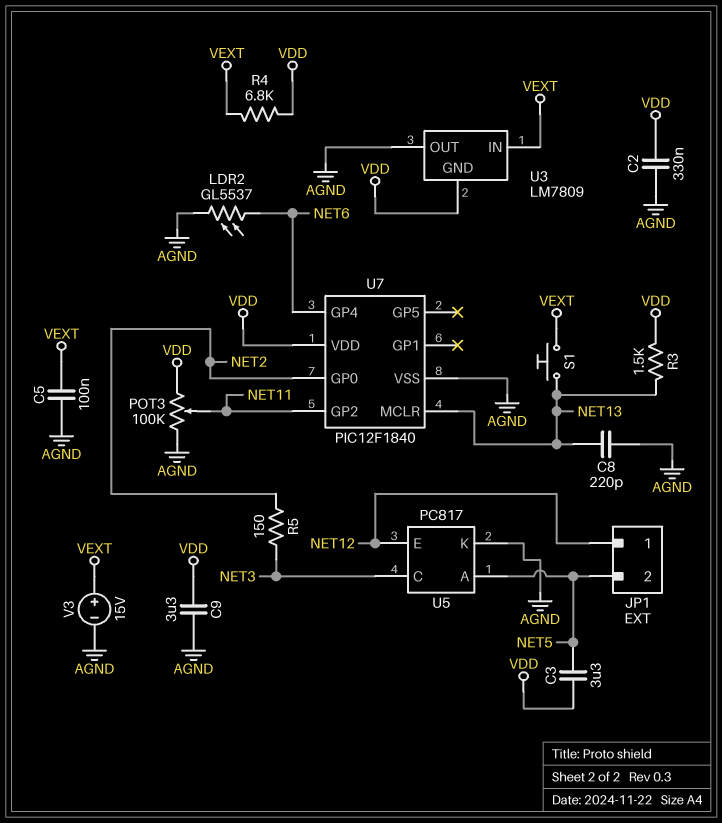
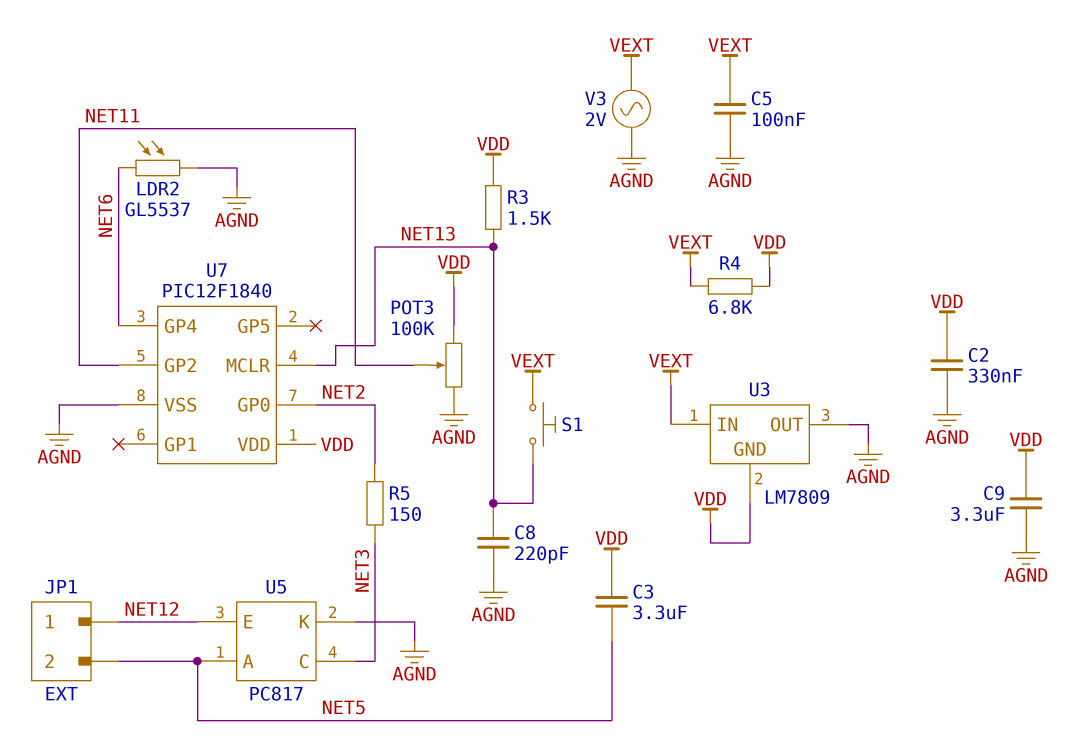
V3: 15V (plus VEXT, minus AGND) -> AC 2V (AGND, VEXT)

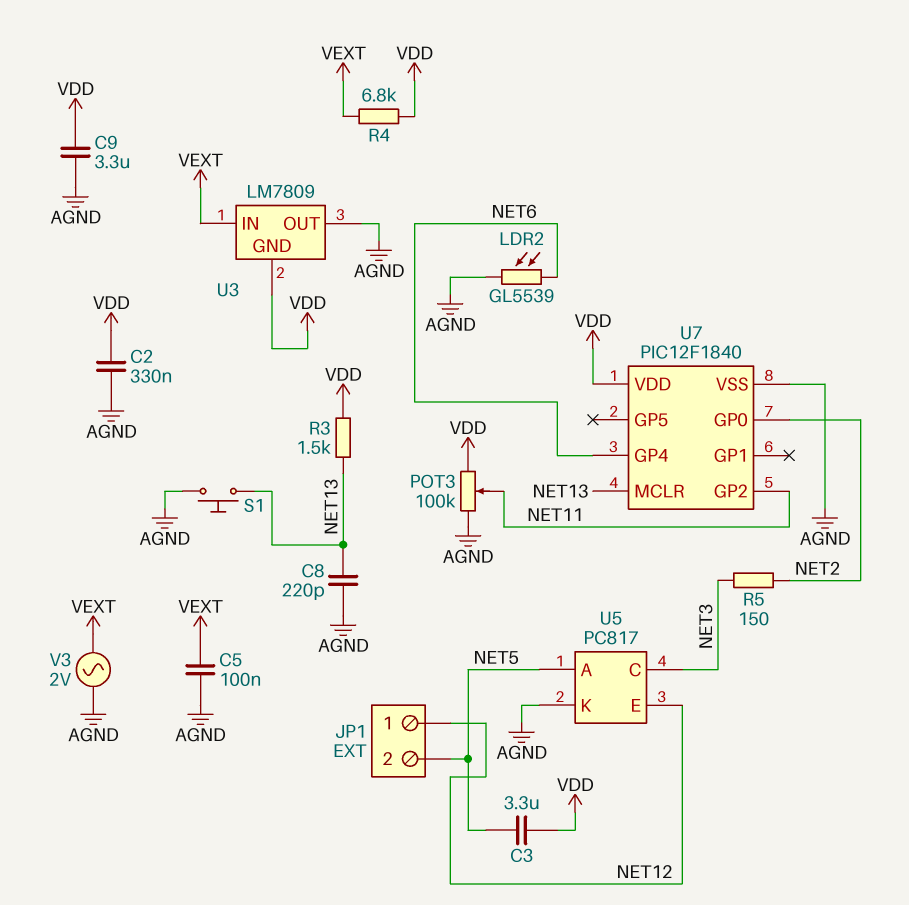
LDR2: GL5537 (AGND, NET6) -> GL5539 (AGND, NET6)
S1: button (NET13, VEXT) -> button (AGND, NET13)

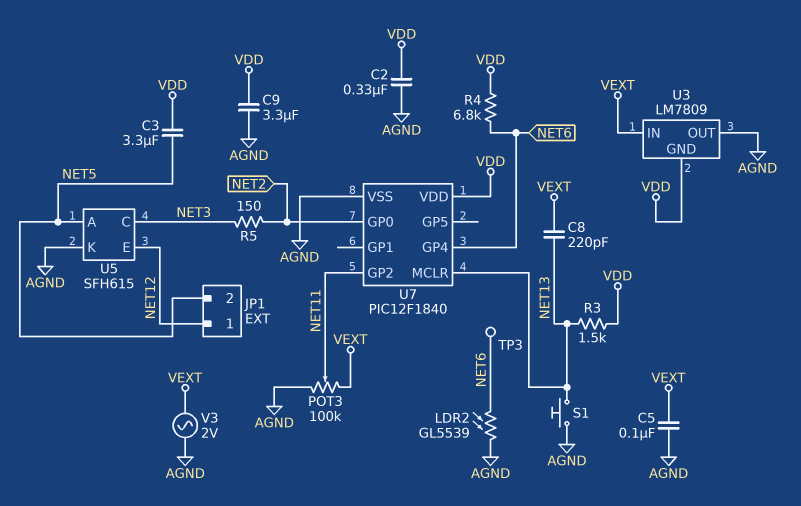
C8: 220pF (AGND, NET13) -> 220pF (NET13, VEXT)
POT3: 100k (AGND, VDD, wiper NET11) -> 100k (AGND, VEXT, wiper NET11)
R4: 6.8k (VDD, VEXT) -> 6.8k (NET6, VDD)
TP3: none -> test point (NET6)
U5: PC817 -> SFH615

